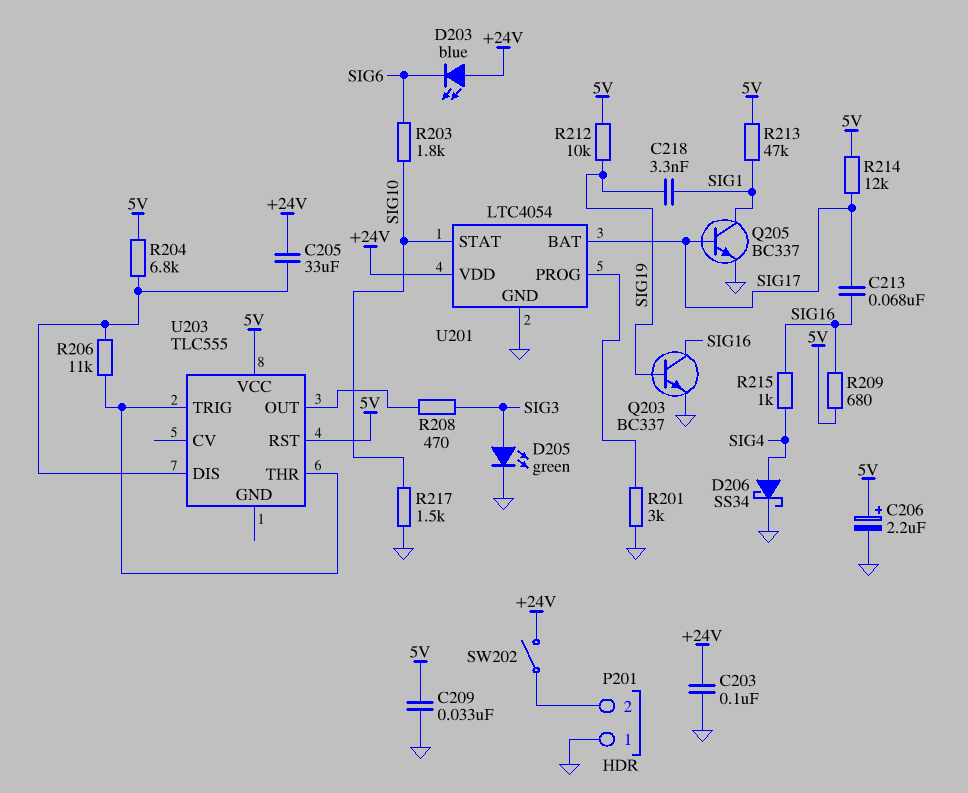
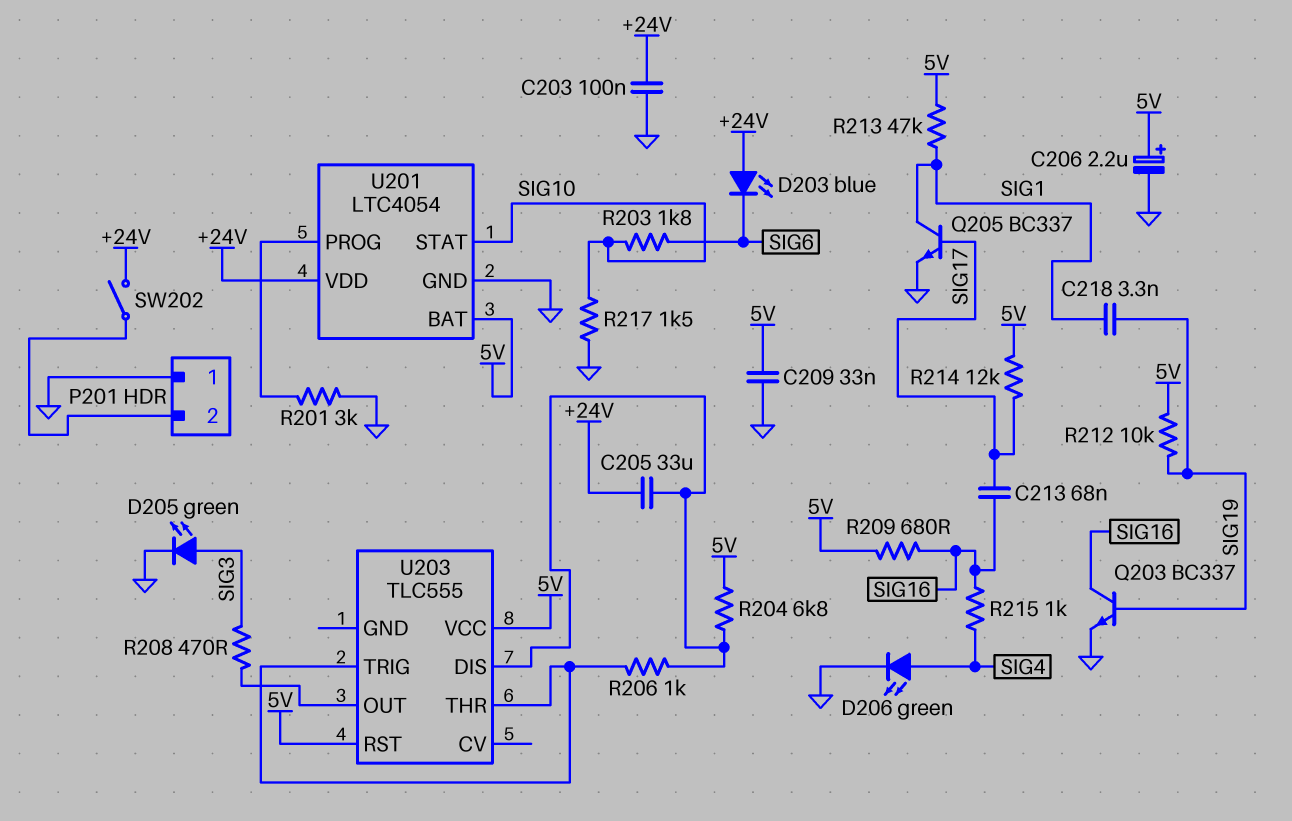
D206: schottky SS34 (A SIG4, K GND) -> LED green (A SIG4, K GND)
R206: 11k (U203/DIS, U203/THR) -> 1k (U203/DIS, U203/THR)
U201 pin BAT: SIG17 -> 5V

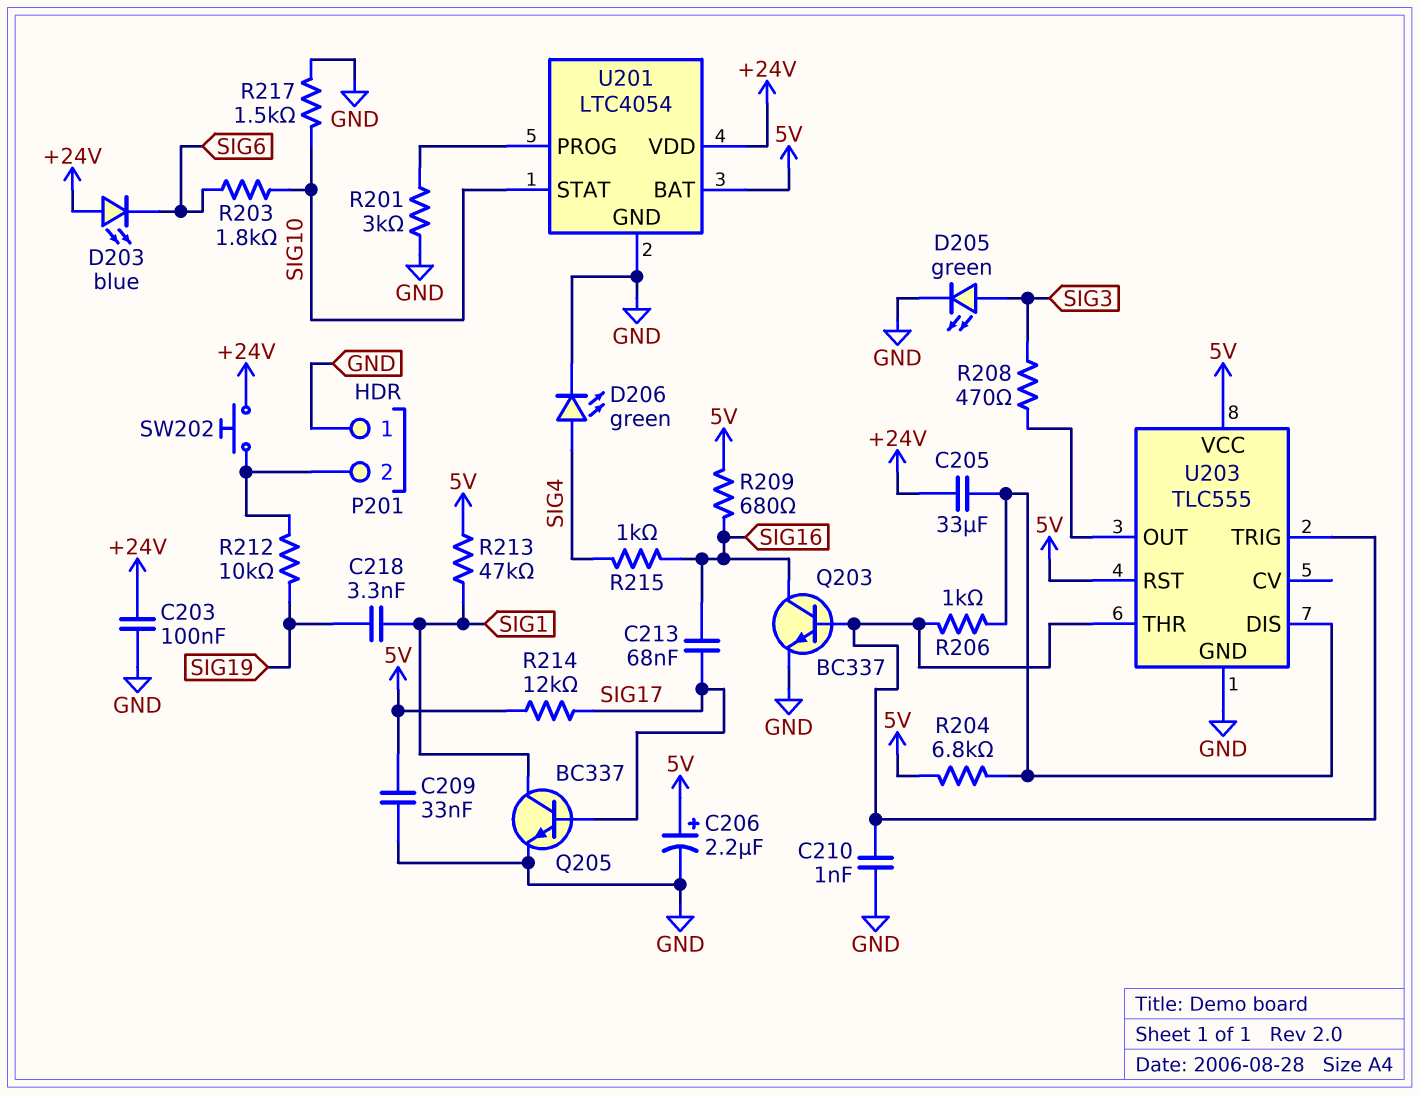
C210: none -> 1nF (GND, U203/THR)
Q203: NPN BC337 (B SIG19, C SIG16, E GND) -> NPN BC337 (B U203/THR, C SIG16, E GND)
R212: 10k (5V, SIG19) -> 10k (P201/2, SIG19)
SW202: switch (+24V, P201/2) -> button (+24V, P201/2)
U203 pin GND: none -> GND

